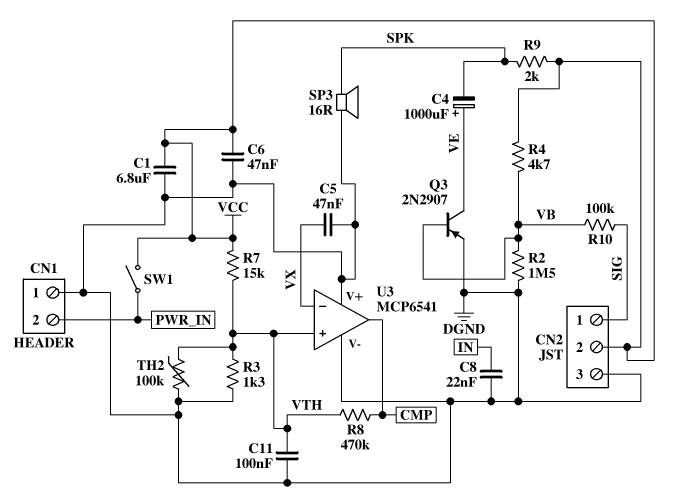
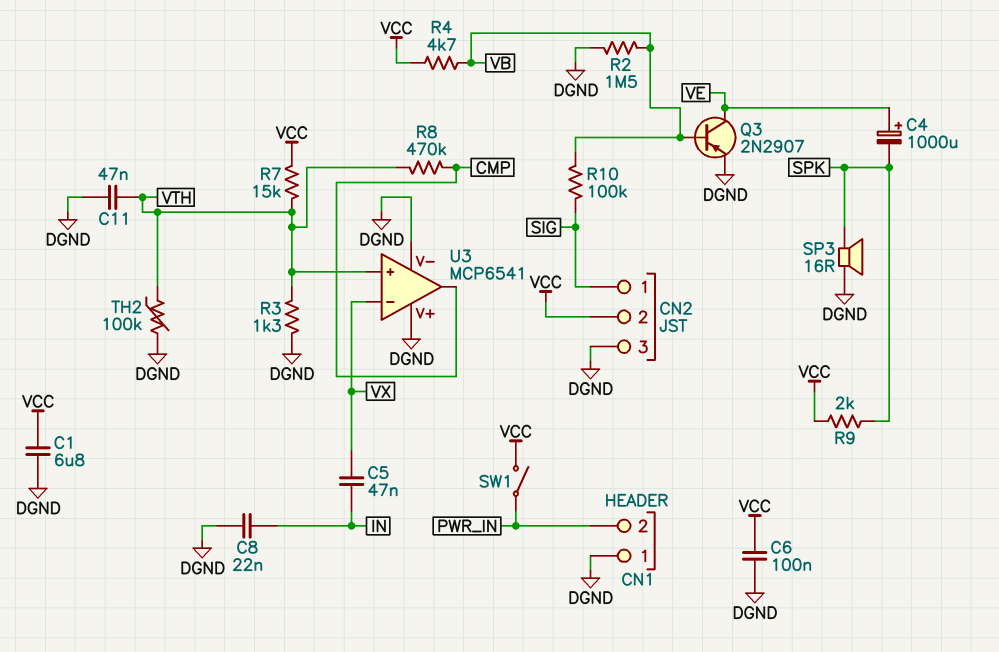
C5: 47nF (DGND, VX) -> 47nF (IN, VX)
C6: 47nF (DGND, VCC) -> 100nF (DGND, VCC)
C11: 100nF (DGND, VTH) -> 47nF (DGND, VTH)

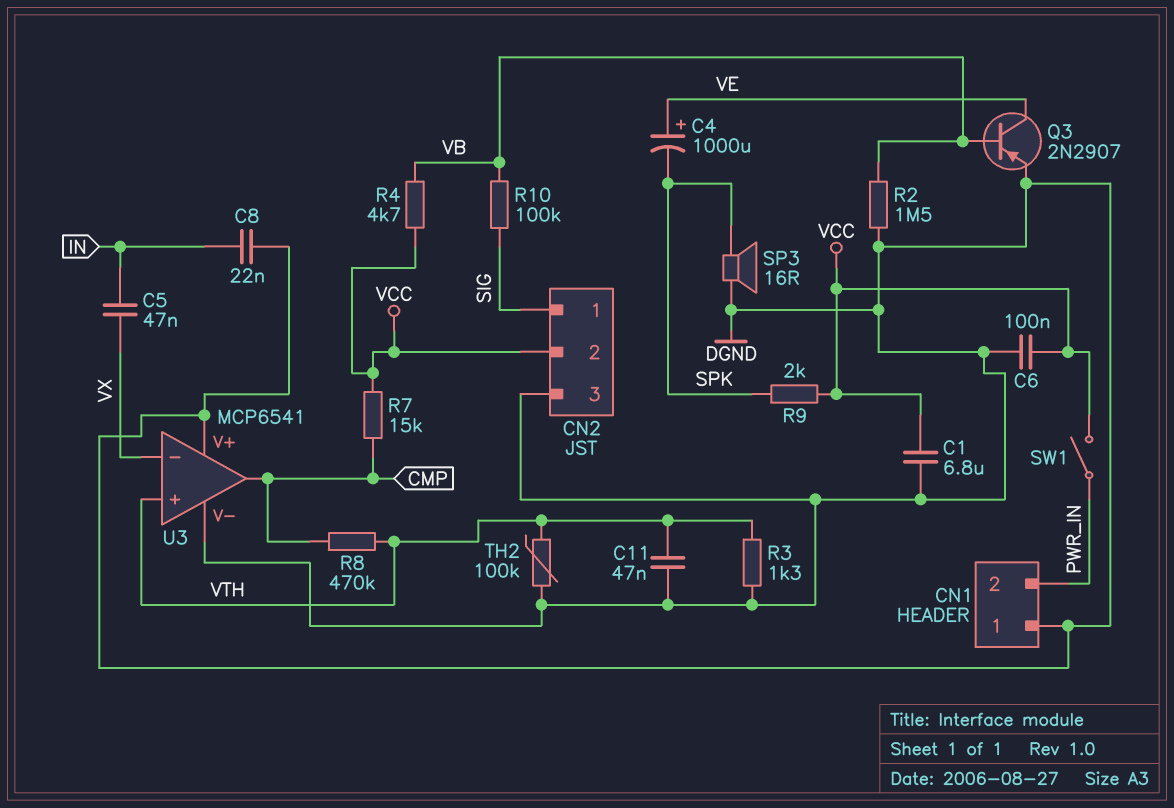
R7: 15k (VCC, VTH) -> 15k (CMP, VCC)

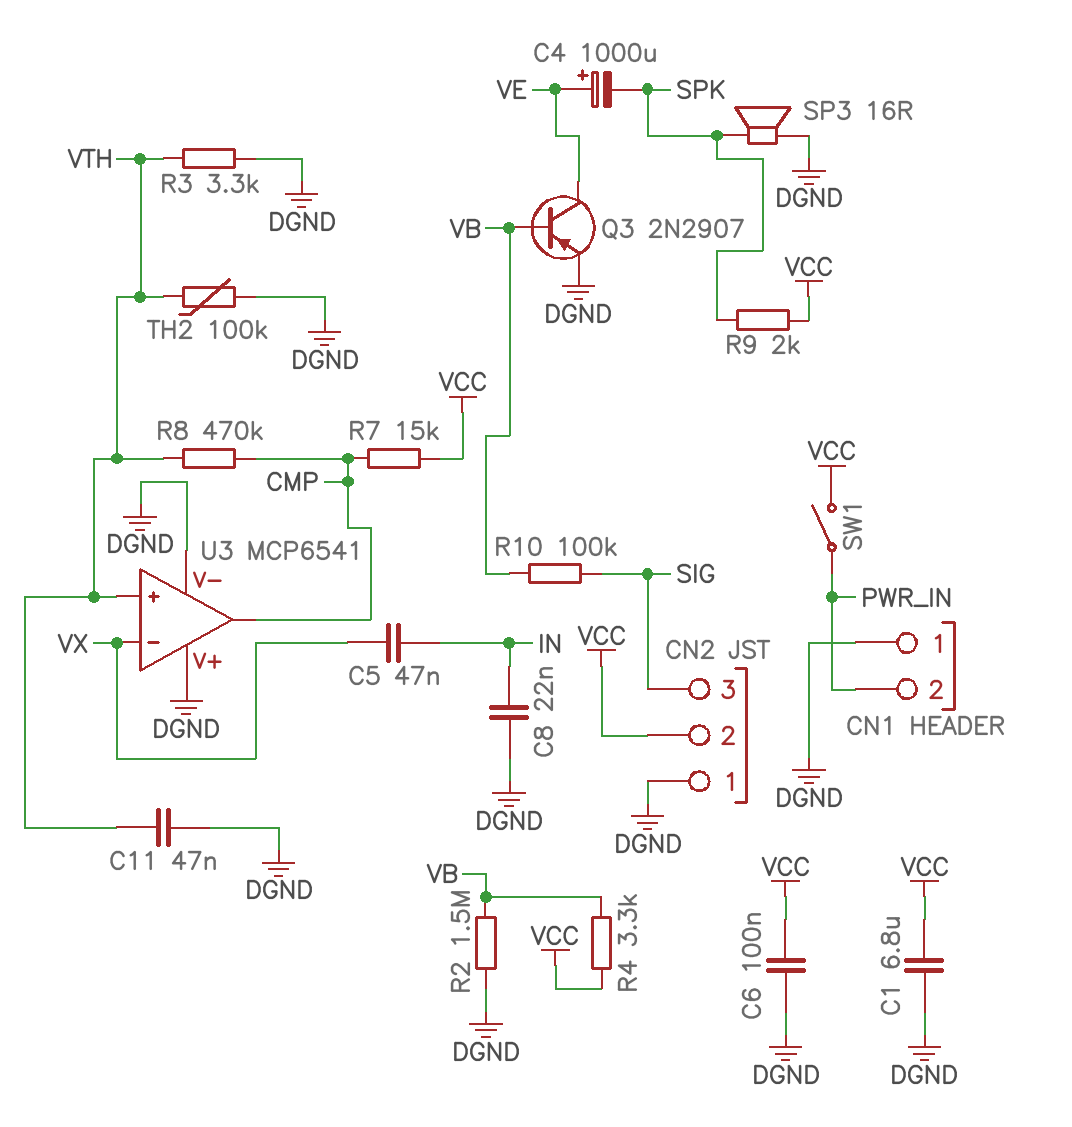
CN2 pin 1: SIG -> DGND
CN2 pin 3: DGND -> SIG
R3: 1.3k (DGND, VTH) -> 3.3k (DGND, VTH)
R4: 4.7k (VB, VCC) -> 3.3k (VB, VCC)

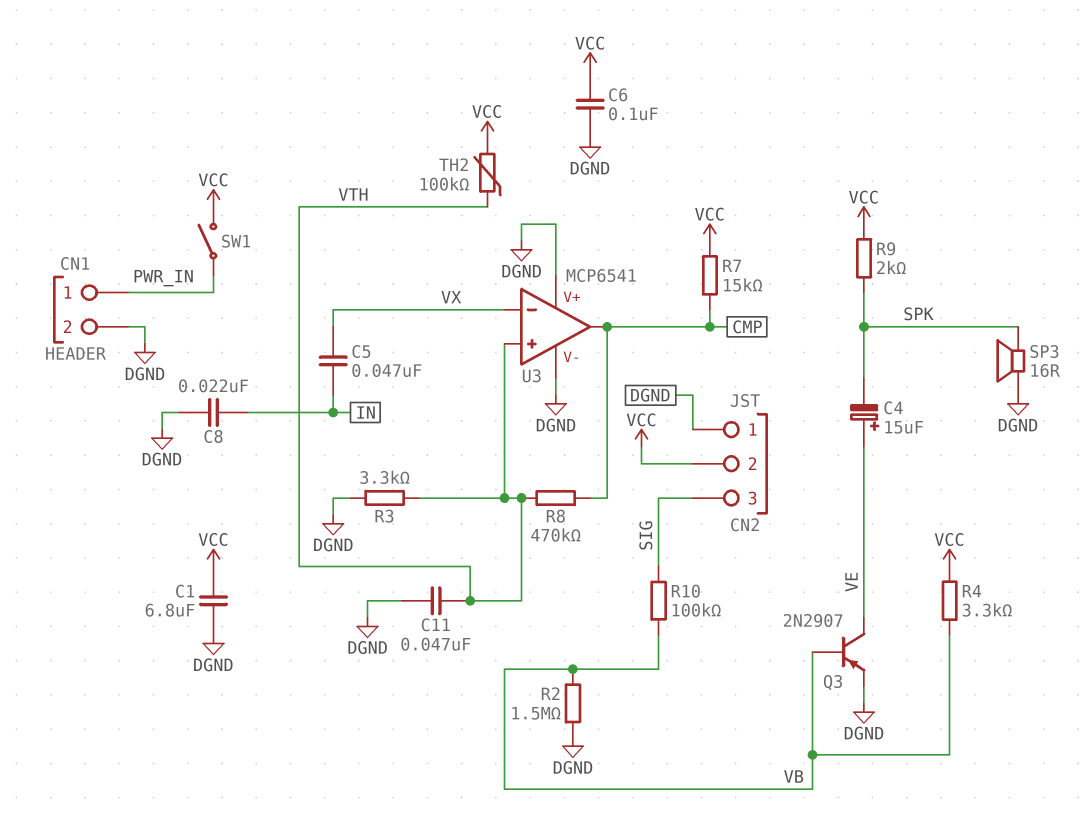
C4: 1000uF (plus VE, minus SPK) -> 15uF (plus VE, minus SPK)
CN1 pin 1: DGND -> PWR_IN
CN1 pin 2: PWR_IN -> DGND
TH2: 100k (DGND, VTH) -> 100k (VCC, VTH)

